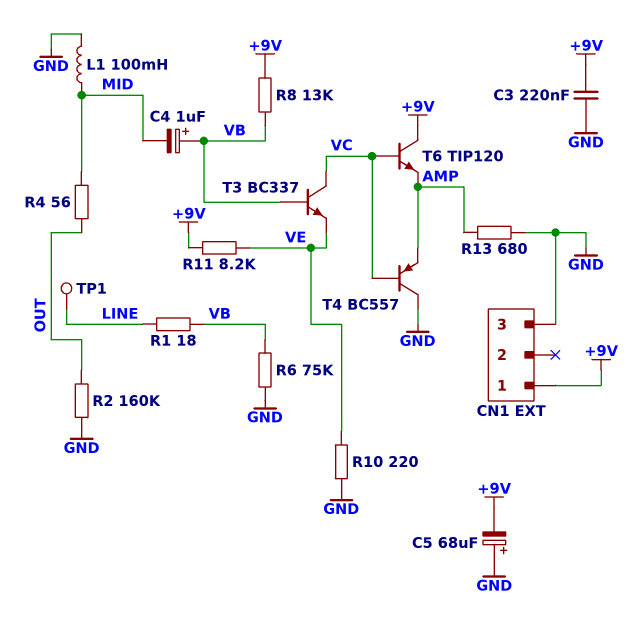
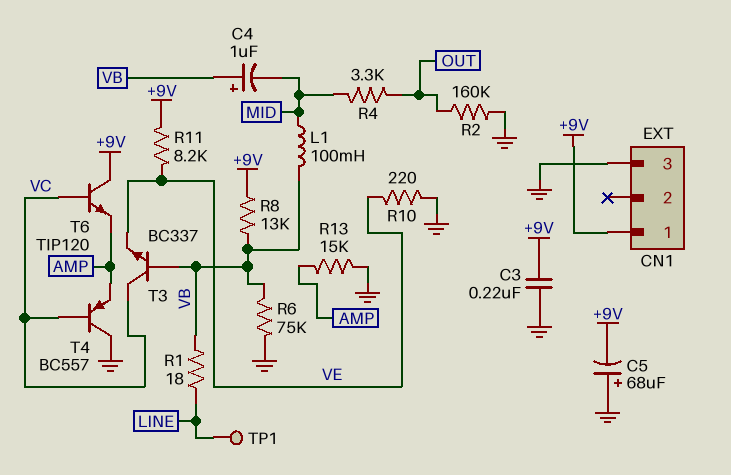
L1: 100mH (GND, MID) -> 100mH (MID, VB)
R4: 56 (MID, OUT) -> 3.3k (MID, OUT)
R13: 680 (AMP, GND) -> 15k (AMP, GND)

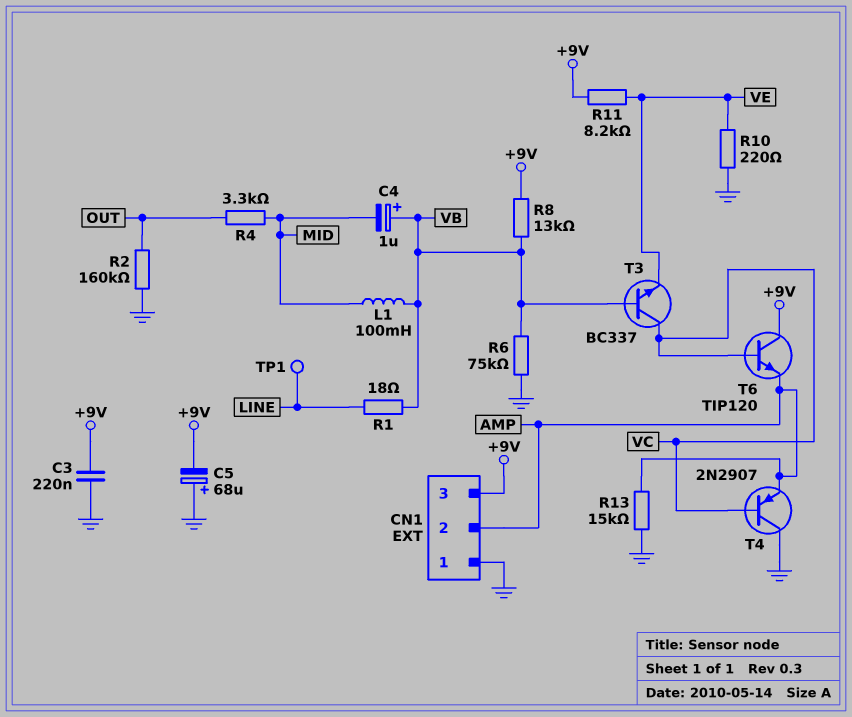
CN1 pin 1: +9V -> GND
CN1 pin 2: none -> AMP
CN1 pin 3: GND -> +9V
T4: PNP BC557 (B VC, C GND, E AMP) -> PNP 2N2907 (B VC, C GND, E AMP)

